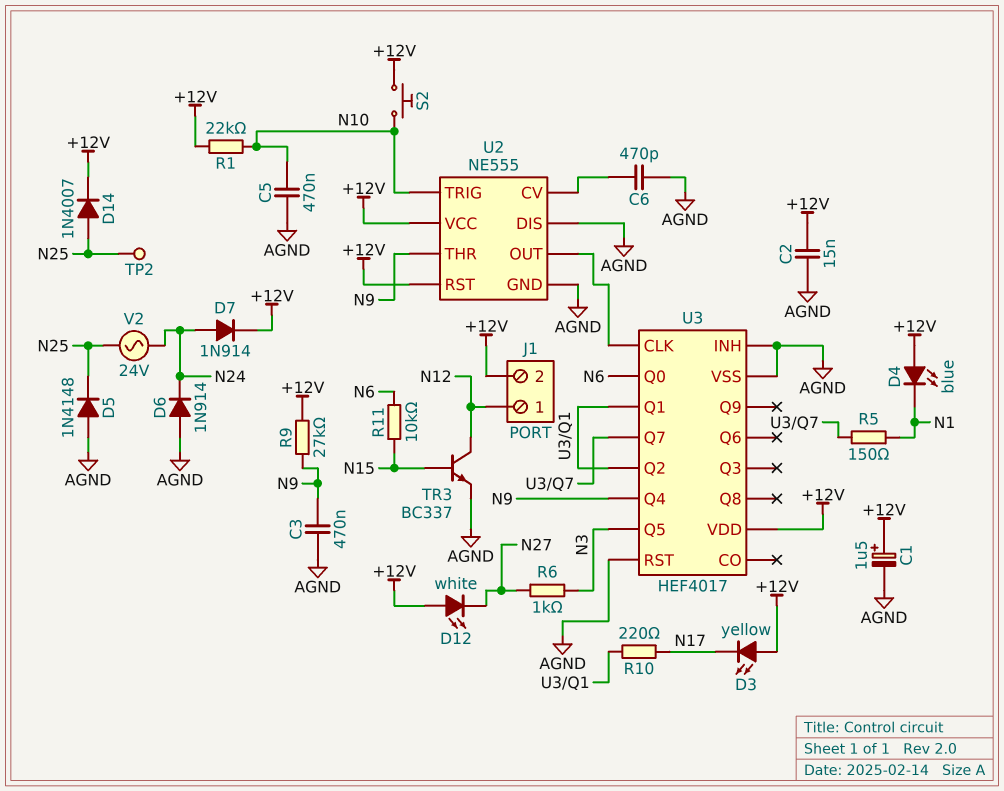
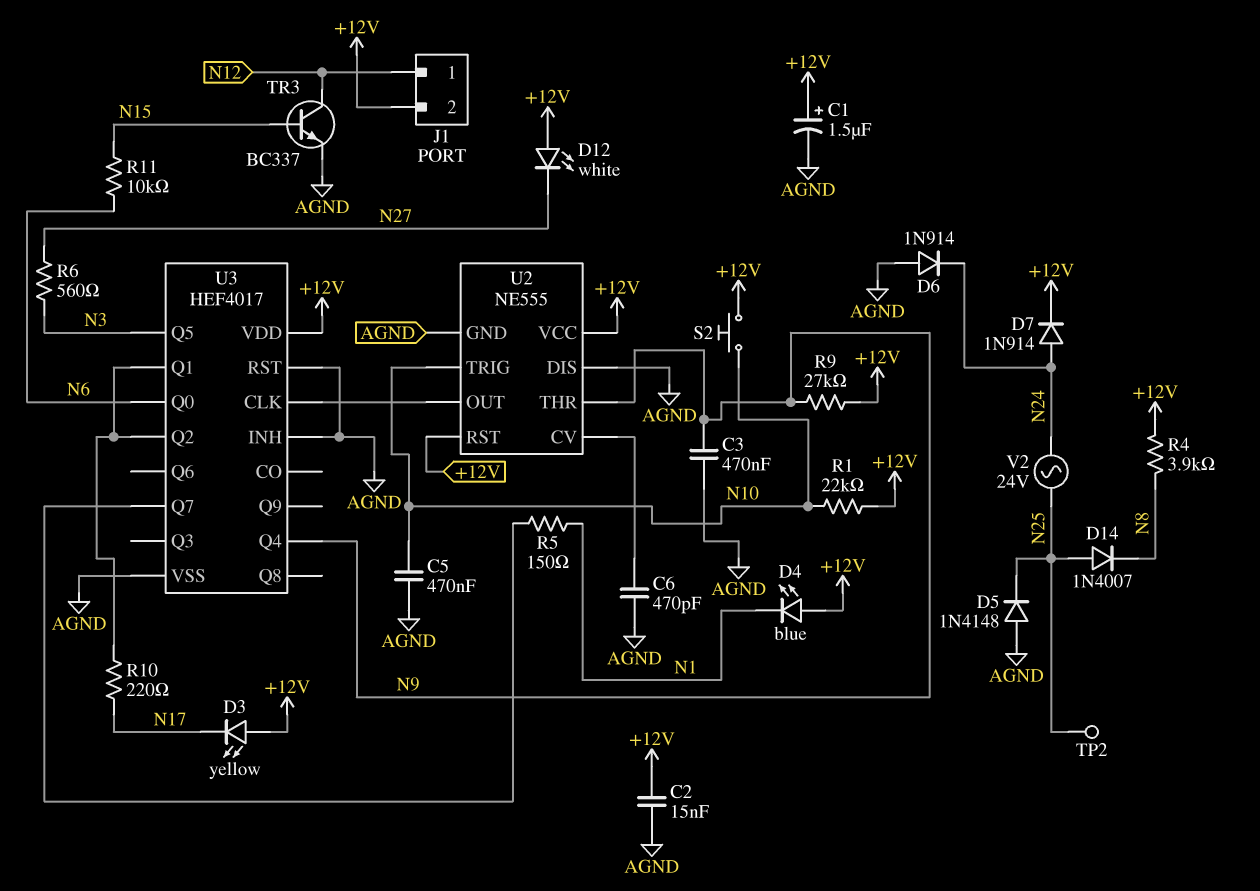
D14: diode 1N4007 (A N25, K +12V) -> diode 1N4007 (A N25, K N8)
R4: none -> 3.9k (+12V, N8)
R6: 1k (N3, N27) -> 560 (N3, N27)

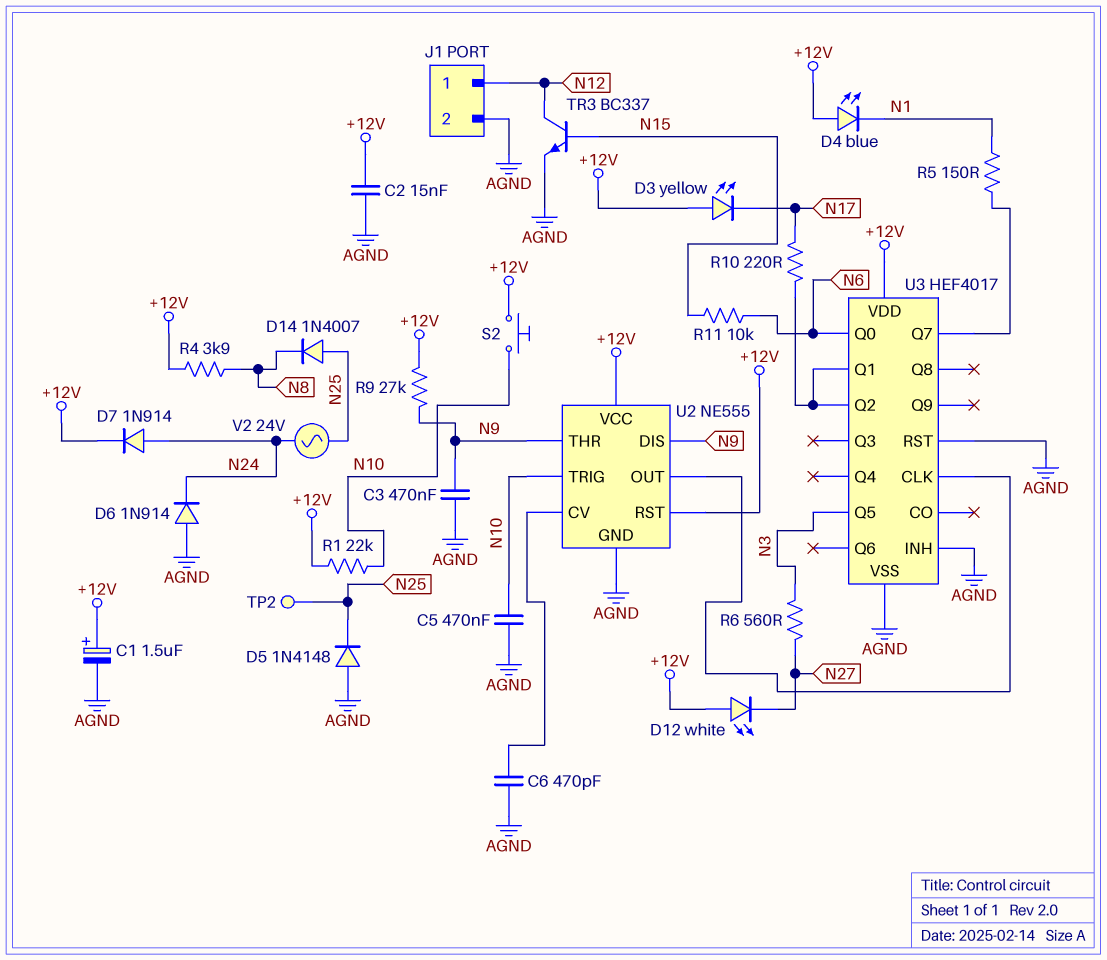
J1 pin 2: +12V -> AGND
U2 pin DIS: AGND -> N9
U3 pin Q4: N9 -> none

